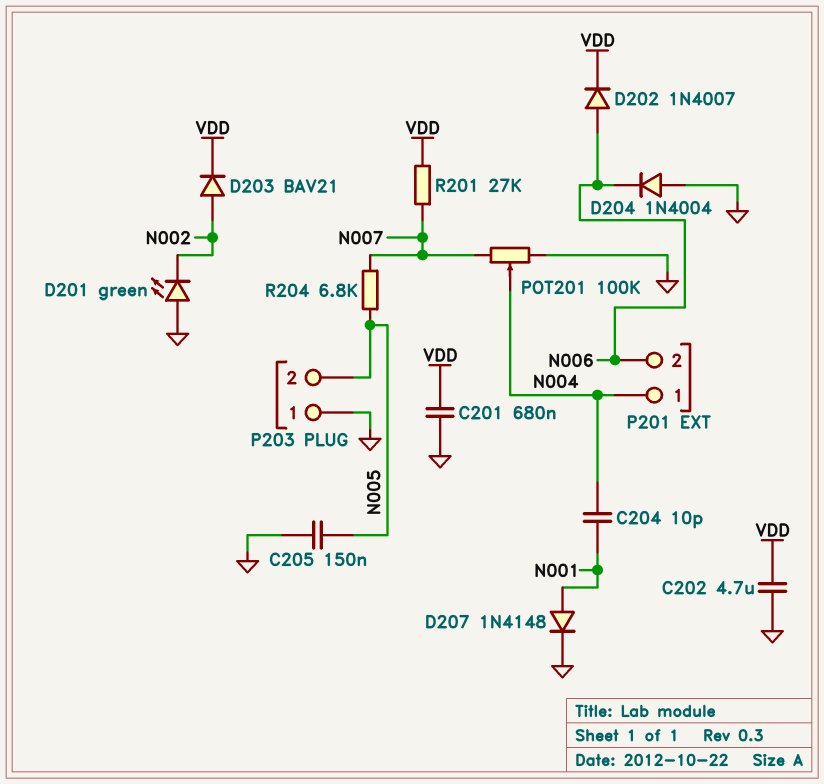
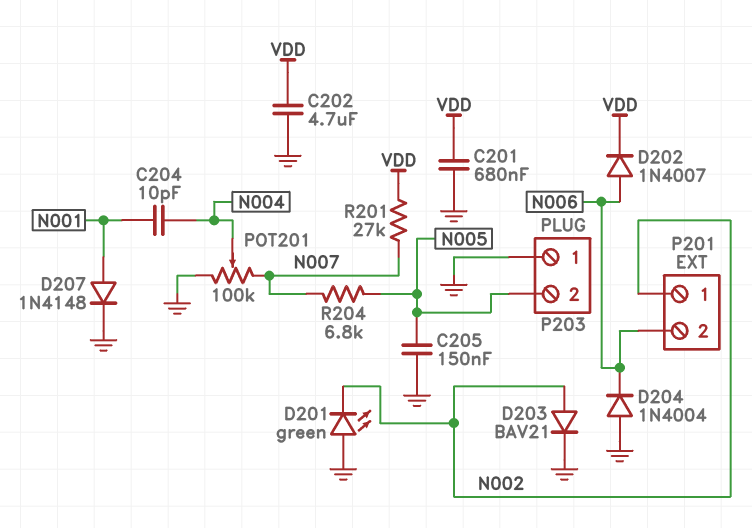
D203: diode BAV21 (A N002, K VDD) -> diode BAV21 (A N002, K GND)
P201 pin 1: N004 -> N002

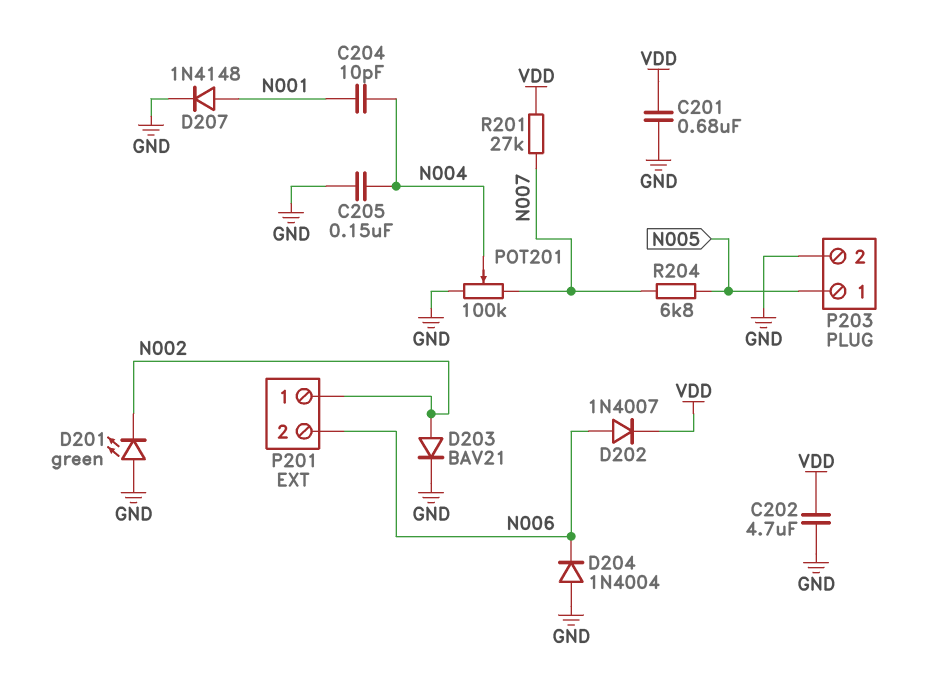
C205: 150nF (GND, N005) -> 150nF (GND, N004)
P203 pin 1: GND -> N005
P203 pin 2: N005 -> GND

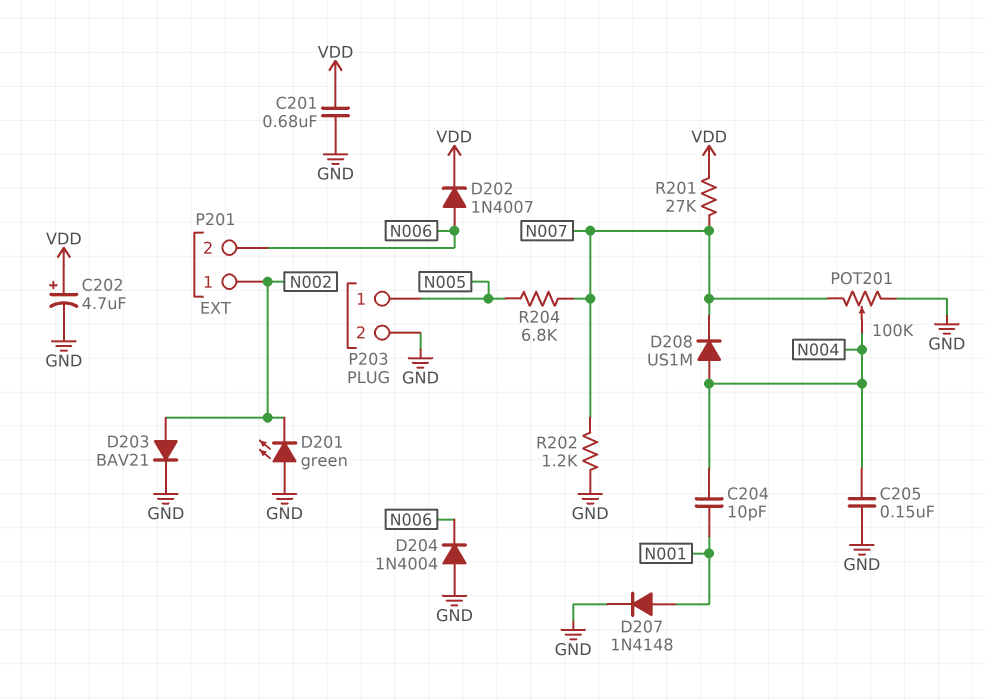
C202: 4.7uF (GND, VDD) -> 4.7uF (plus VDD, minus GND)
D208: none -> diode US1M (A N004, K N007)
R202: none -> 1.2k (GND, N007)

